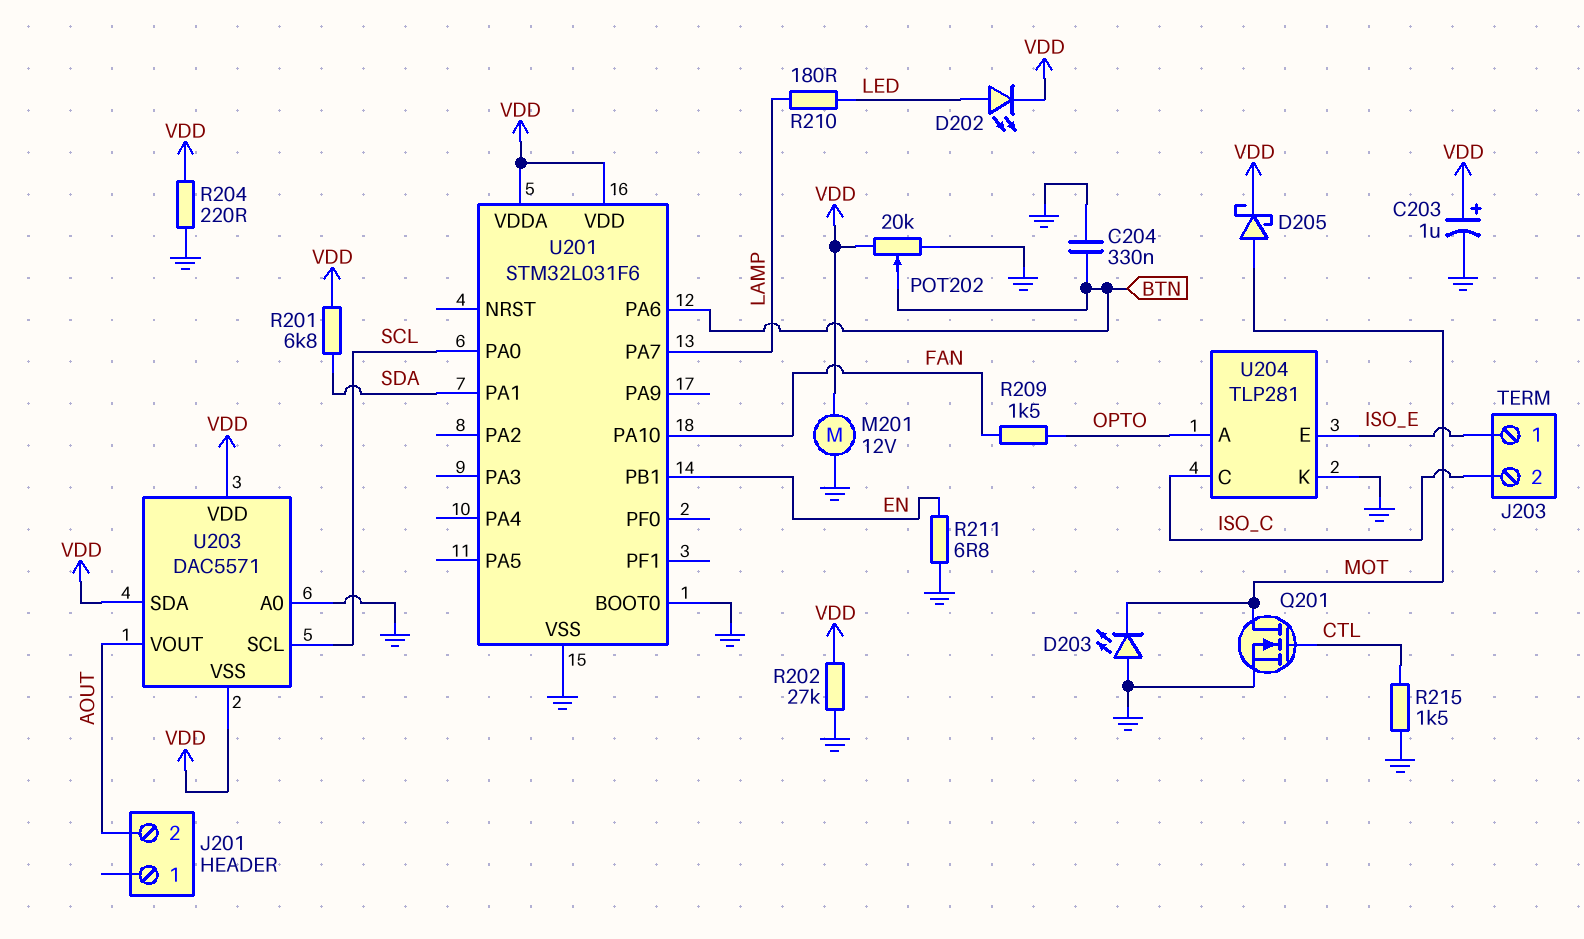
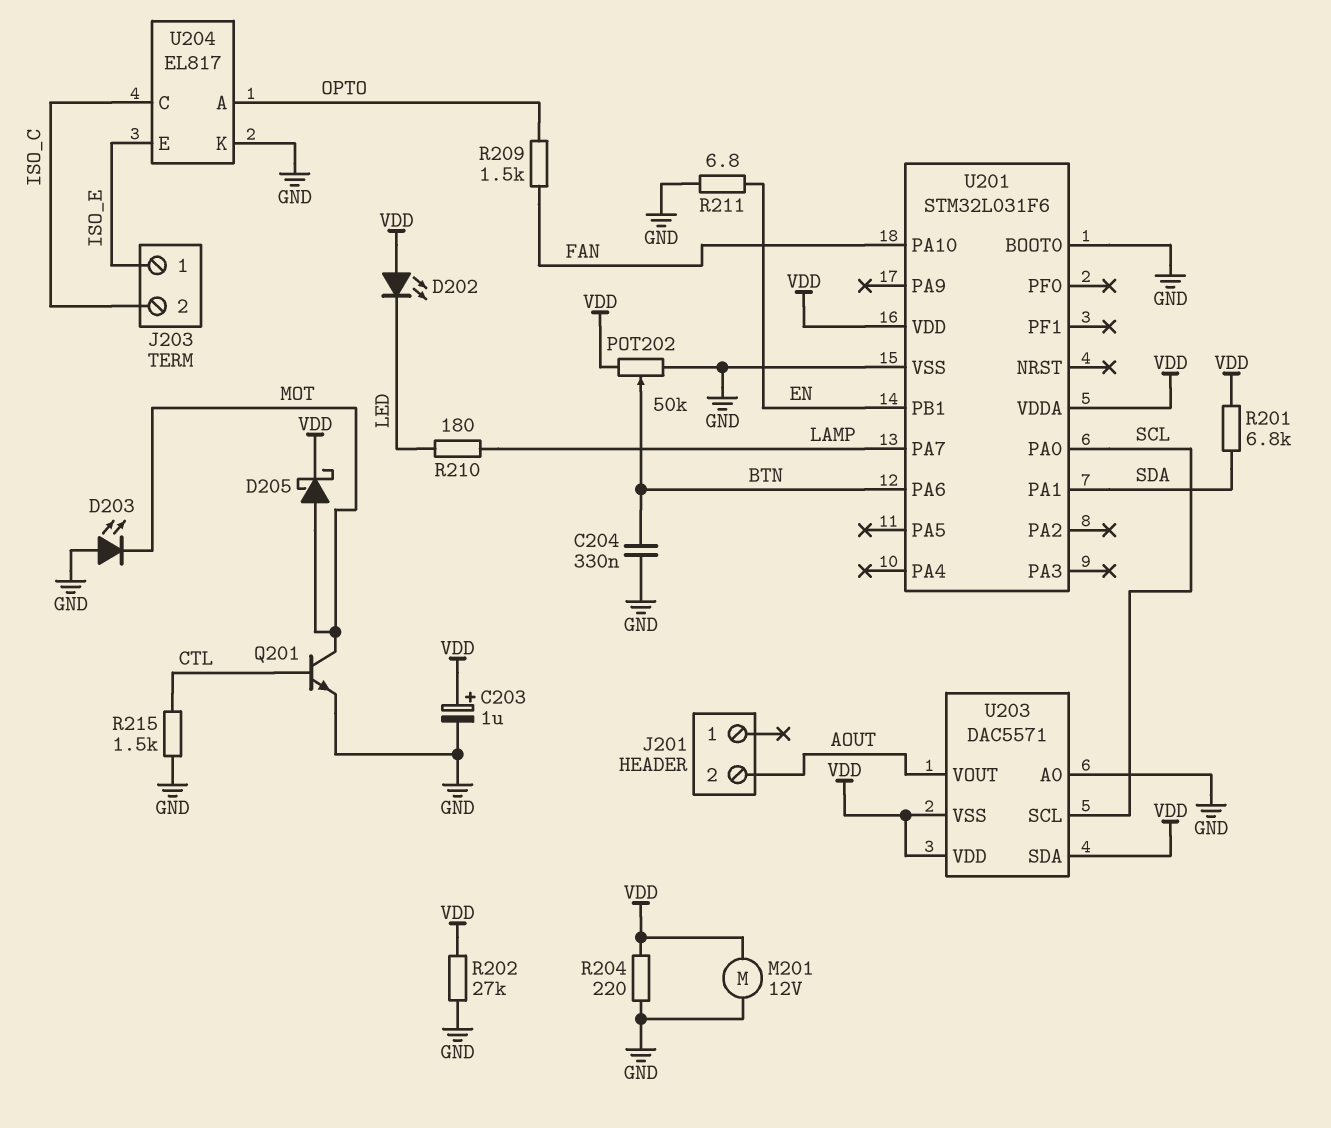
D202: LED (A LED, K VDD) -> LED (A VDD, K LED)
POT202: 20k (GND, VDD, wiper BTN) -> 50k (GND, VDD, wiper BTN)
Q201: NMOS (G CTL, D MOT, S GND) -> NPN (B CTL, C MOT, E GND)
U204: TLP281 -> EL817

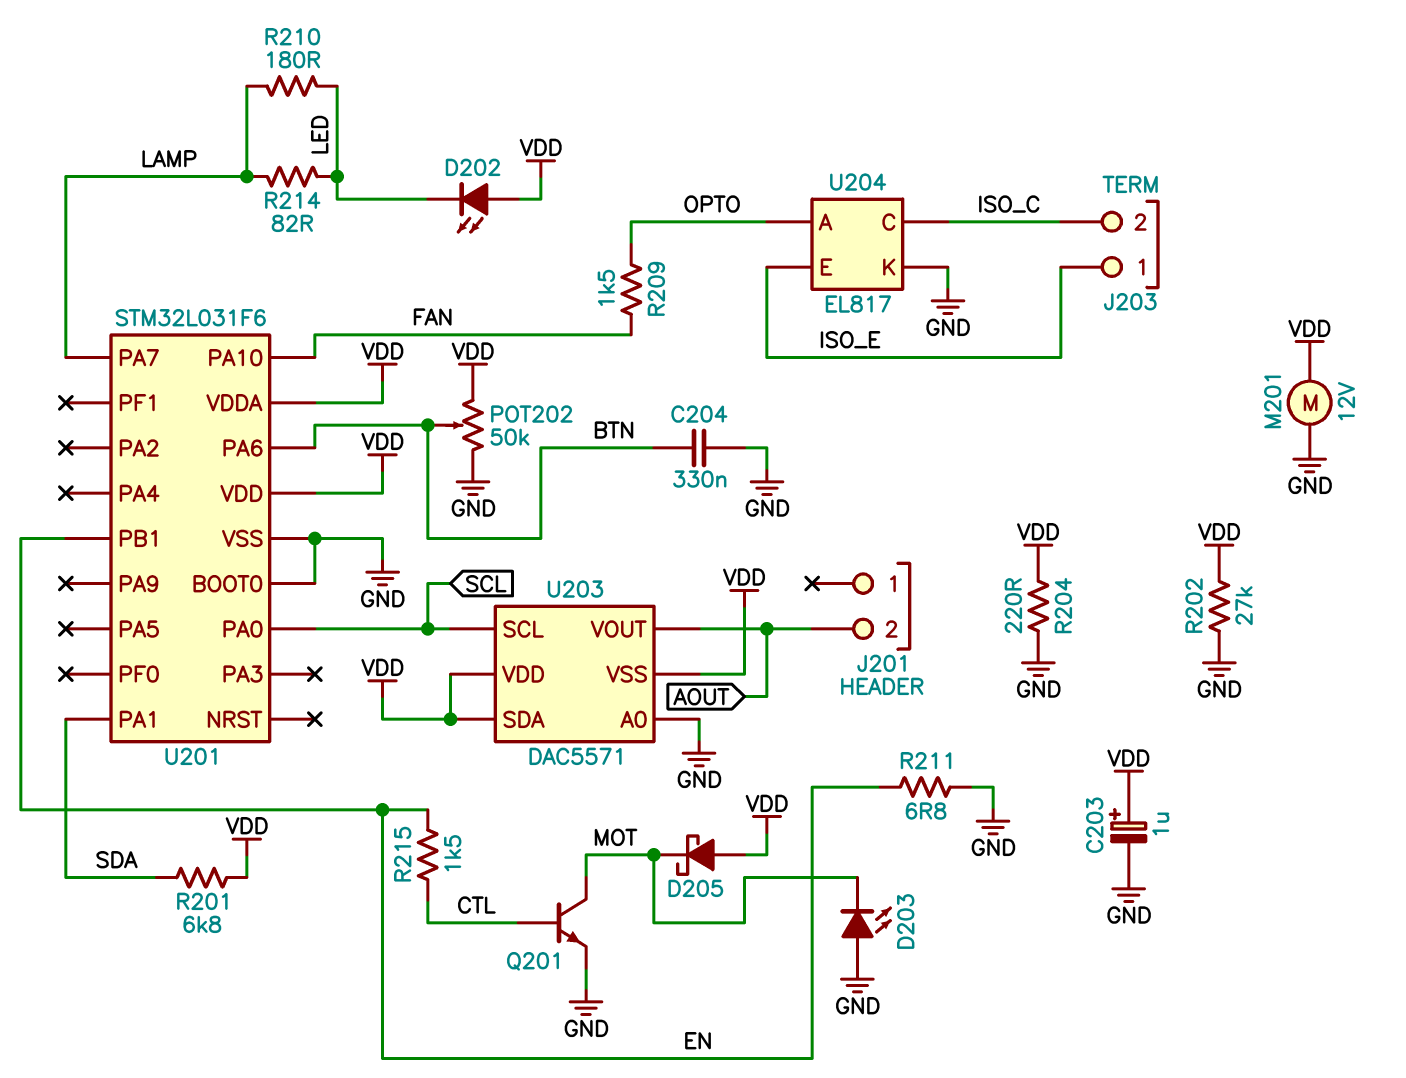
D205: schottky (A MOT, K VDD) -> schottky (A VDD, K MOT)
R214: none -> 82 (LAMP, LED)
R215: 1.5k (CTL, GND) -> 1.5k (CTL, EN)

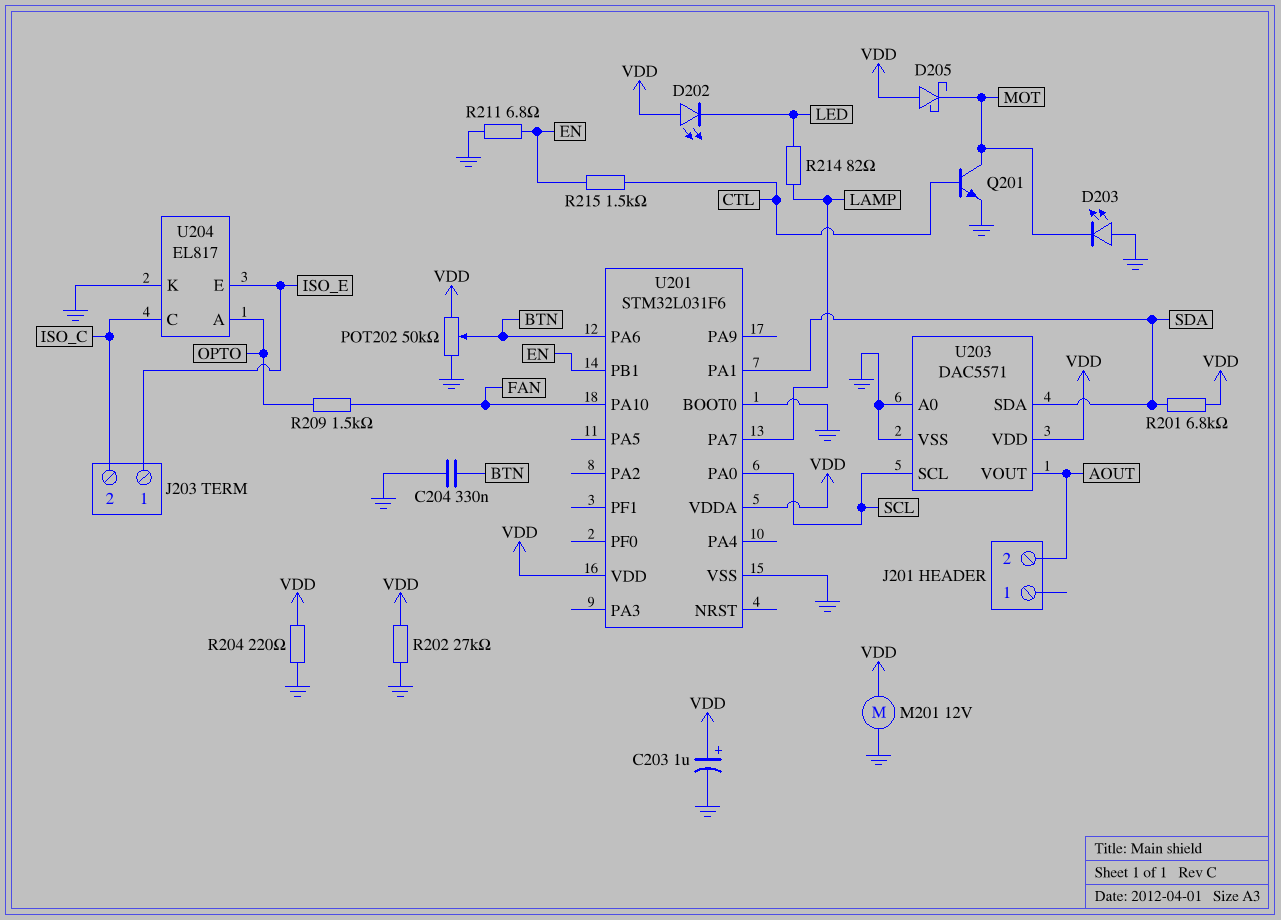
R210: 180 (LAMP, LED) -> none
U203 pin SDA: VDD -> SDA
U203 pin VSS: VDD -> GND

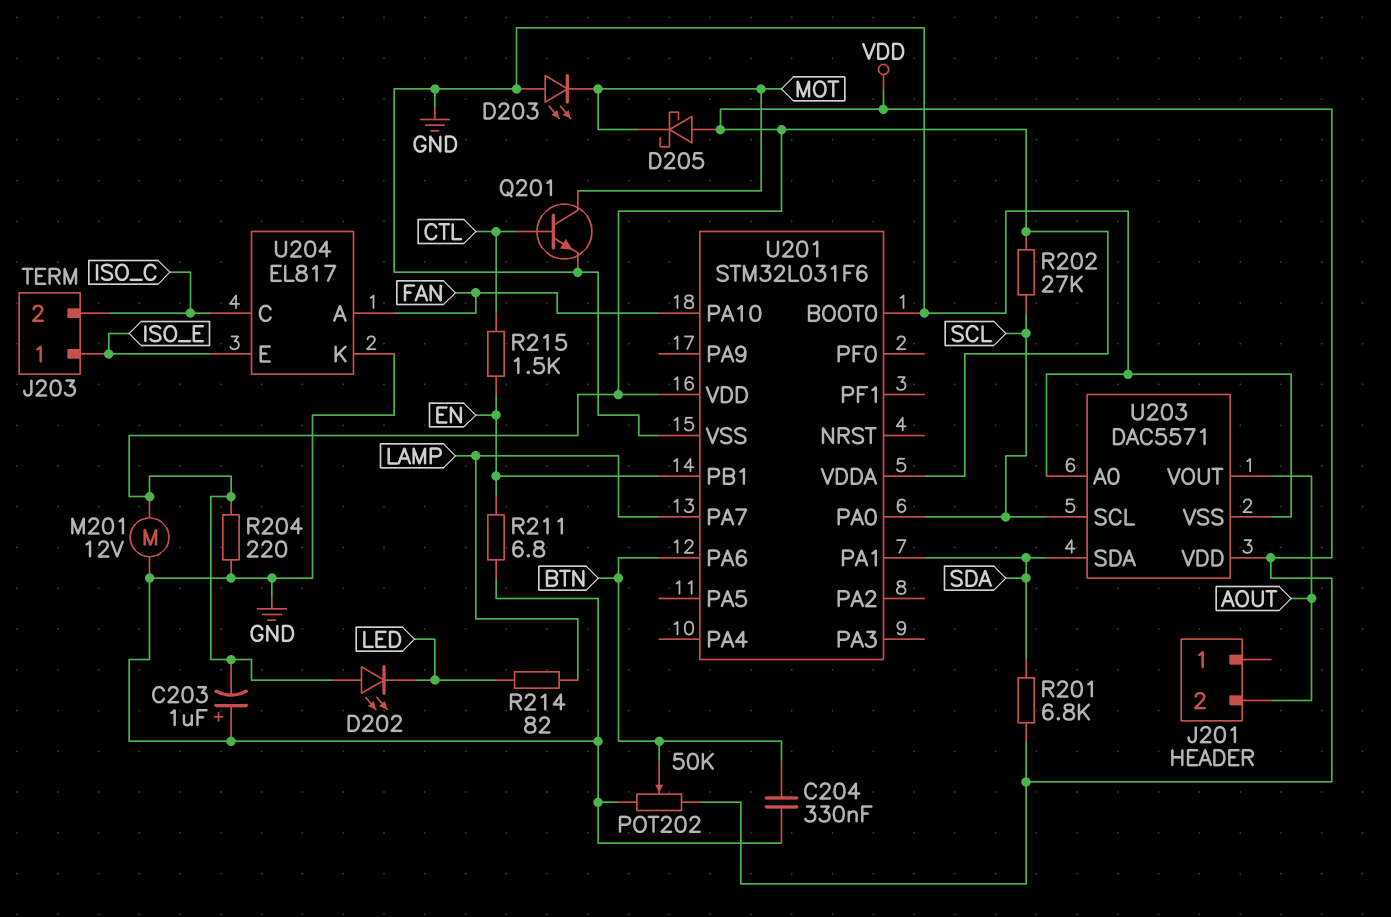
C203: 1uF (plus VDD, minus GND) -> 1uF (plus GND, minus VDD)
R202: 27k (GND, VDD) -> 27k (SCL, VDD)
R209: 1.5k (FAN, OPTO) -> none
U204 pin A: OPTO -> FAN

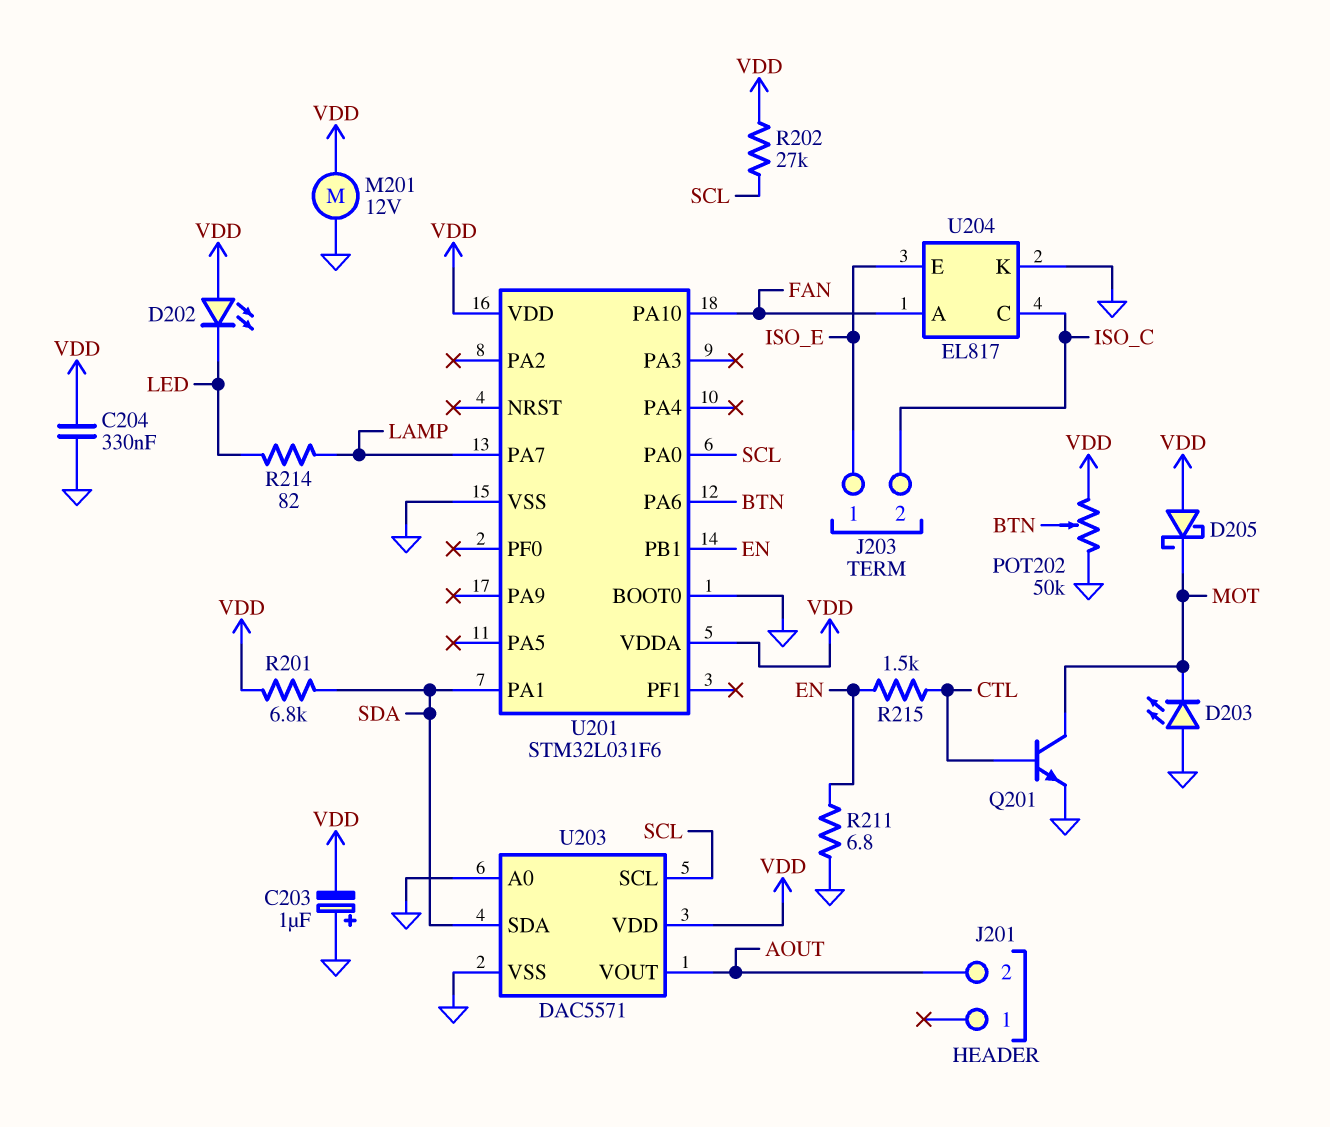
C204: 330nF (BTN, GND) -> 330nF (GND, VDD)
R204: 220 (GND, VDD) -> none

